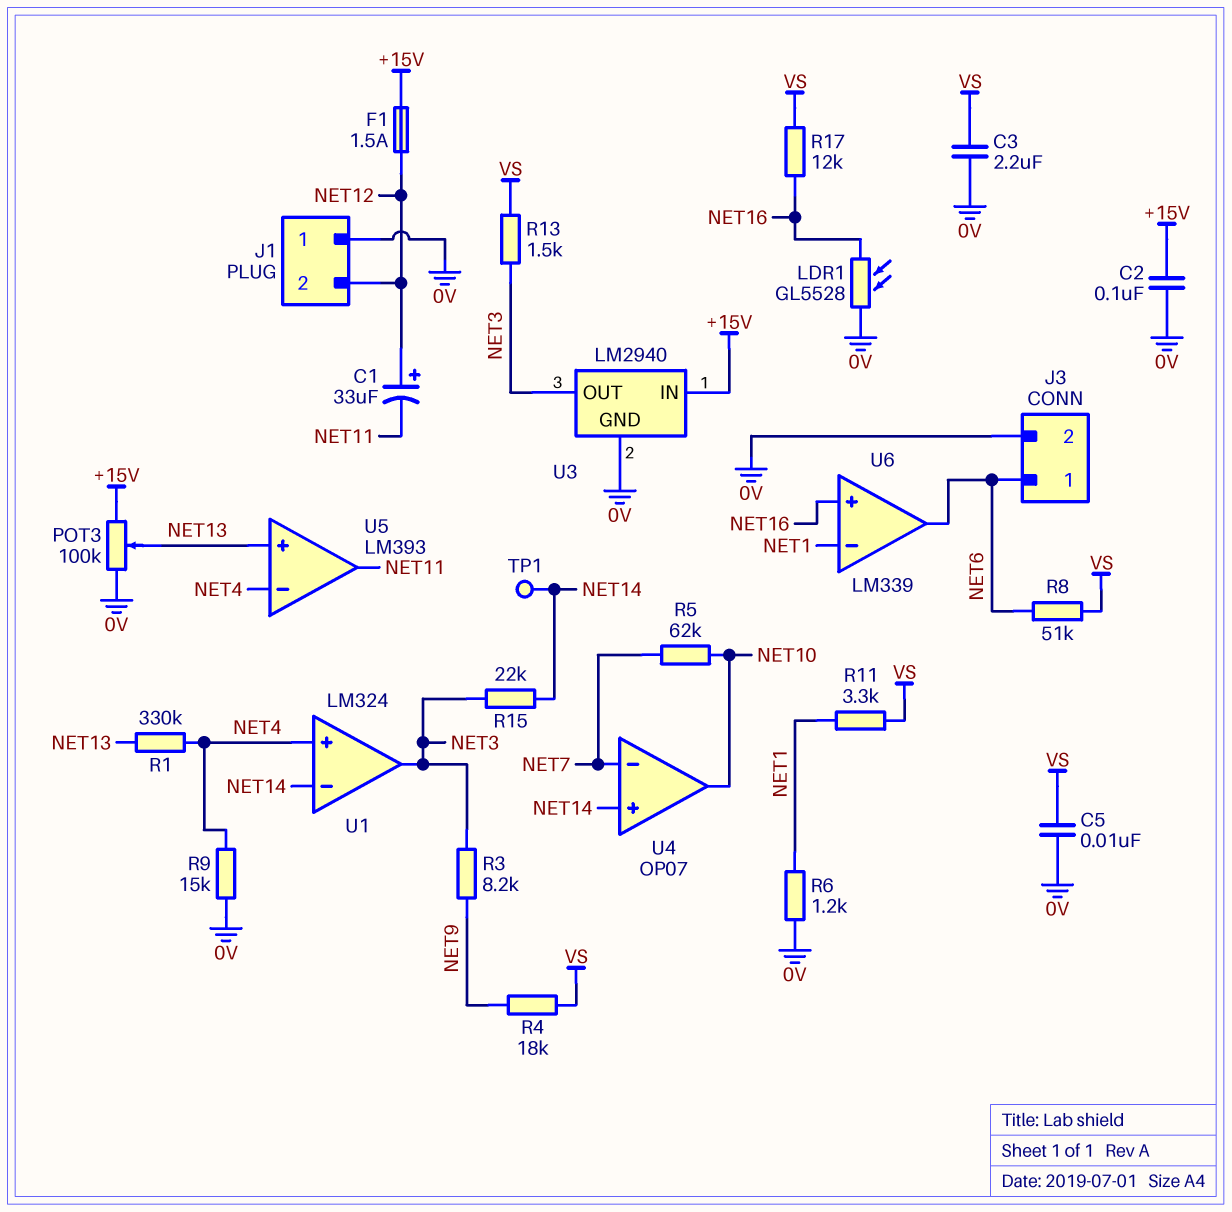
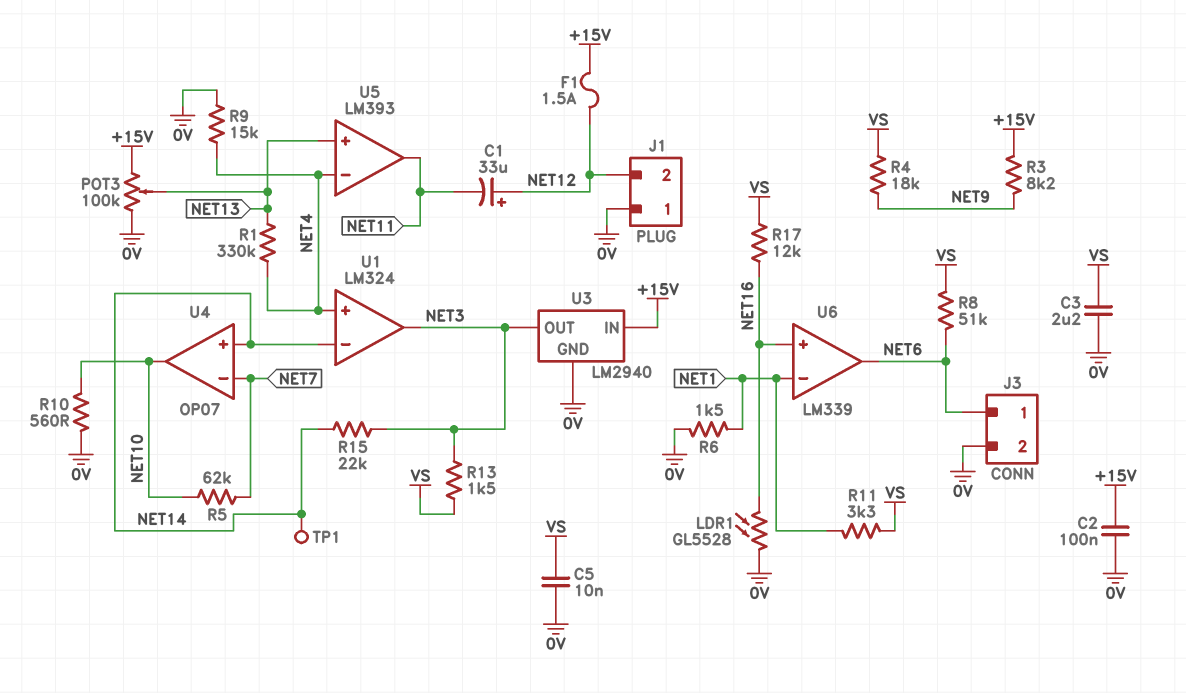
R3: 8.2k (NET3, NET9) -> 8.2k (+15V, NET9)
R6: 1.2k (0V, NET1) -> 1.5k (0V, NET1)
R10: none -> 560 (0V, NET10)

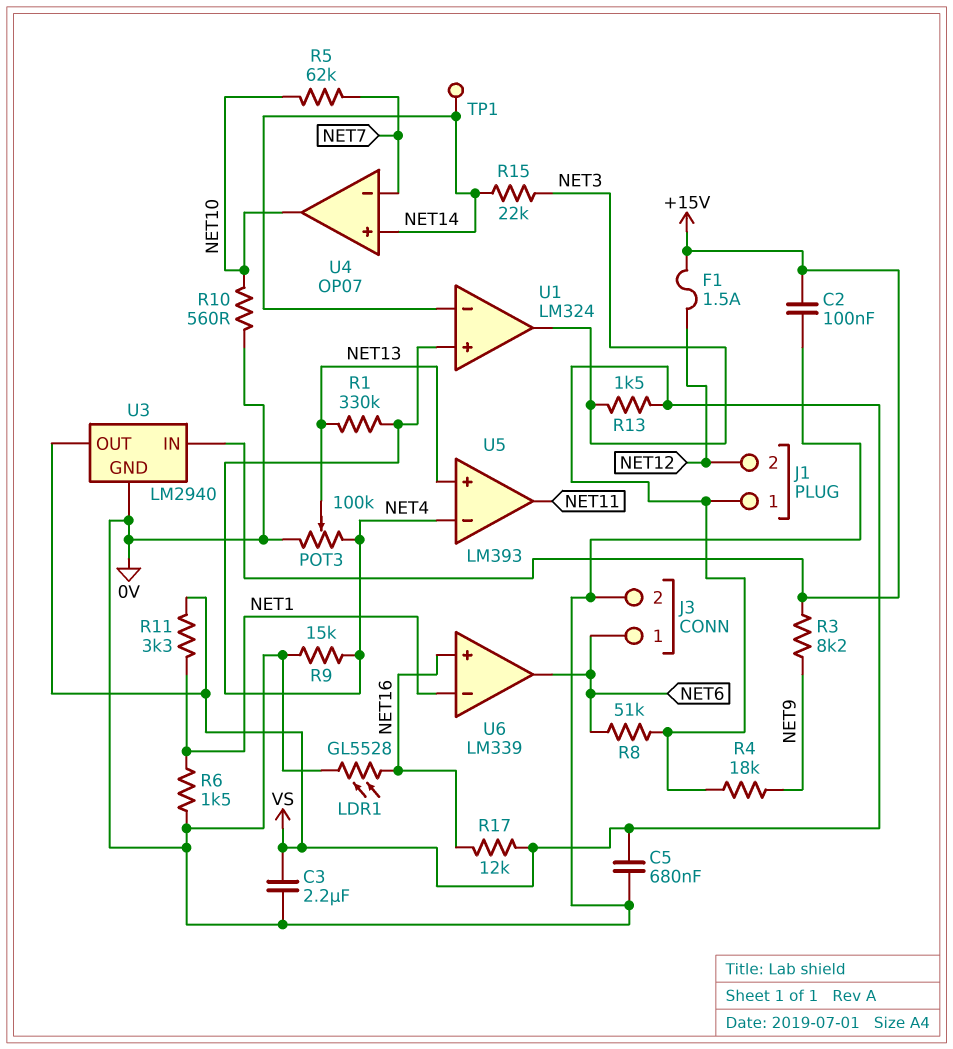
C1: 33uF (plus NET12, minus NET11) -> none
C5: 10nF (0V, VS) -> 680nF (0V, VS)
J1 pin 1: 0V -> VS
POT3: 100k (+15V, 0V, wiper NET13) -> 100k (0V, NET4, wiper NET13)
U3 pin OUT: NET3 -> VS

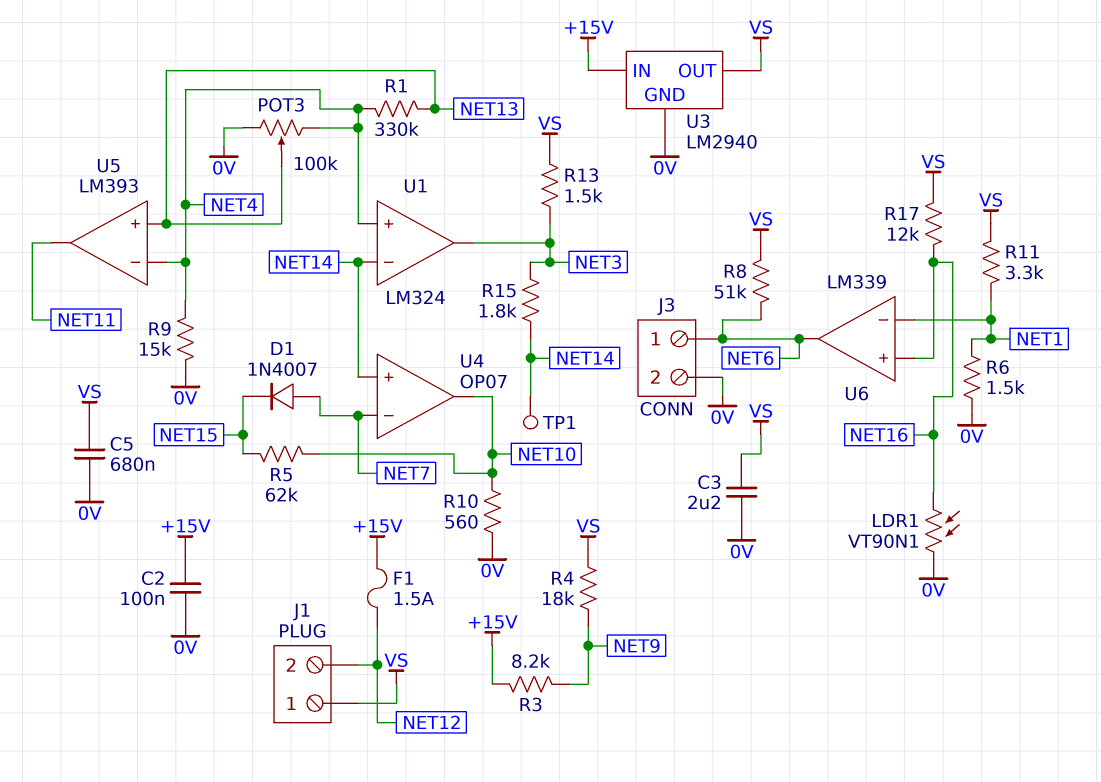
D1: none -> diode 1N4007 (A NET7, K NET15)
LDR1: GL5528 (0V, NET16) -> VT90N1 (0V, NET16)
R5: 62k (NET7, NET10) -> 62k (NET10, NET15)
R15: 22k (NET3, NET14) -> 1.8k (NET3, NET14)

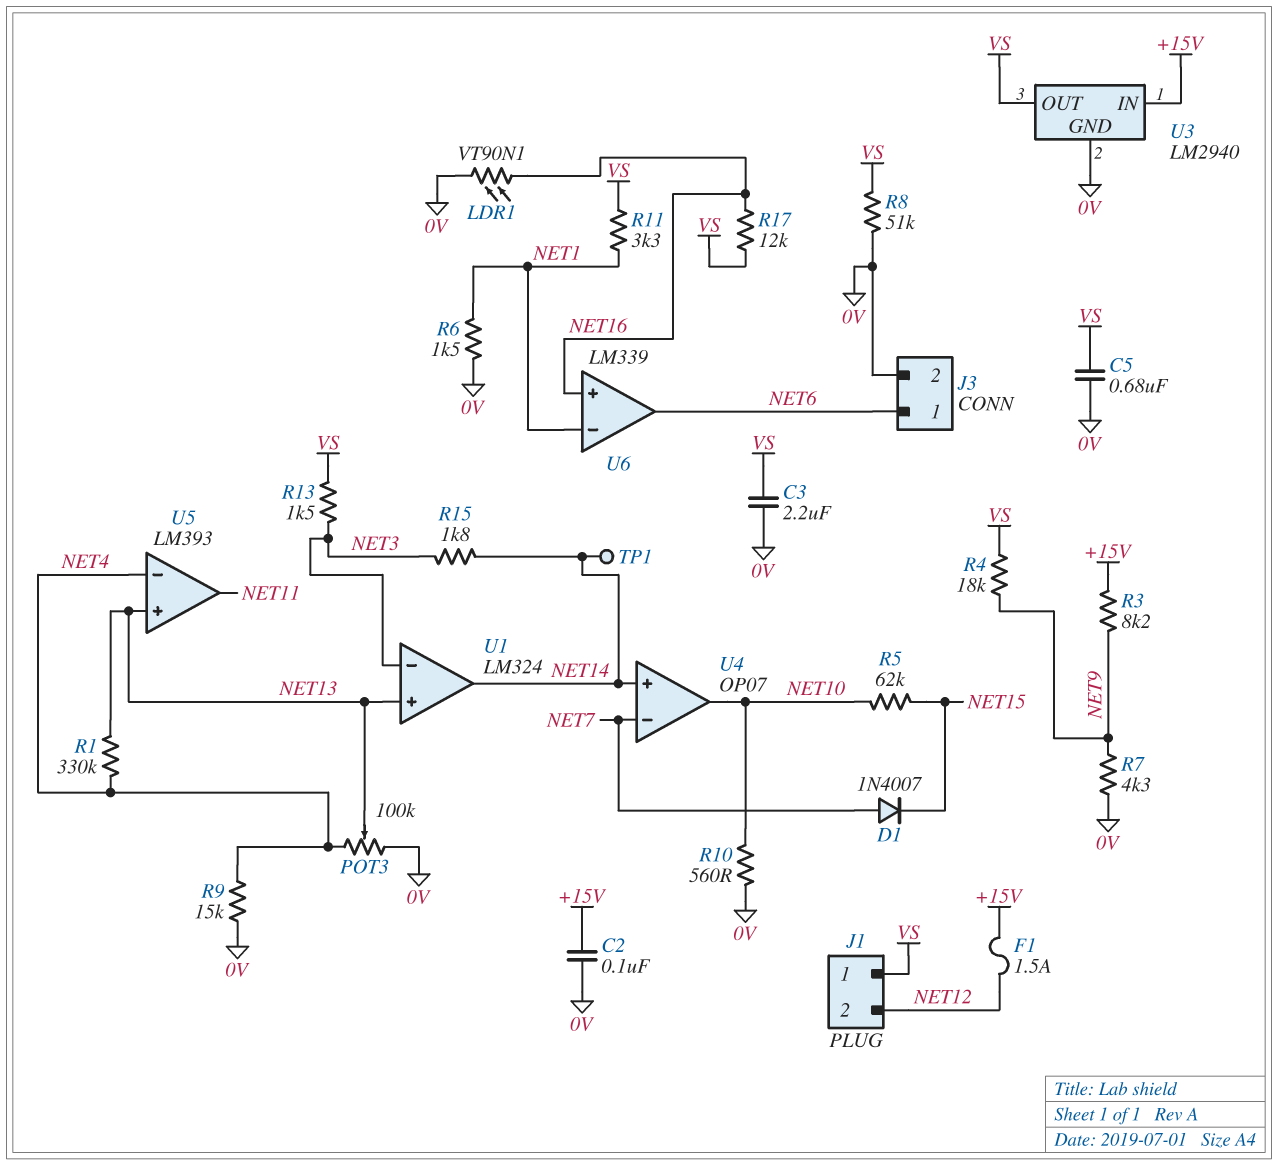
R7: none -> 4.3k (0V, NET9)
R8: 51k (NET6, VS) -> 51k (0V, VS)
U1 pin in+: NET4 -> NET13
U1 pin in-: NET14 -> NET3
U1 pin out: NET3 -> NET14

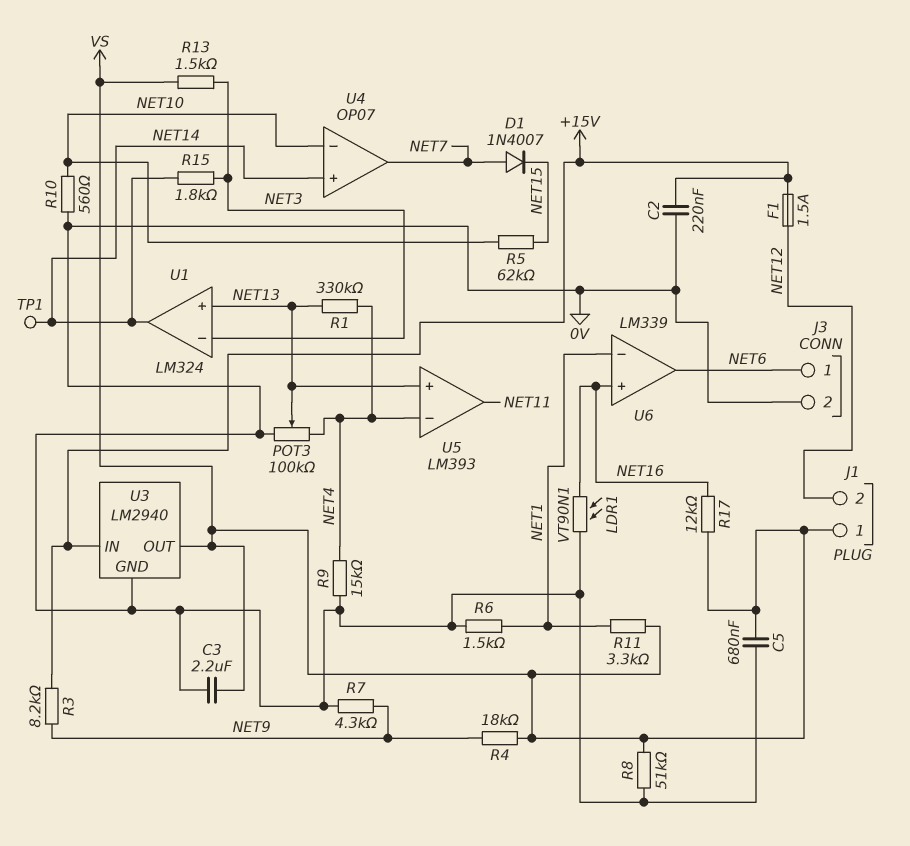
C2: 100nF (+15V, 0V) -> 220nF (+15V, 0V)
U4 pin in-: NET7 -> NET10
U4 pin out: NET10 -> NET7

